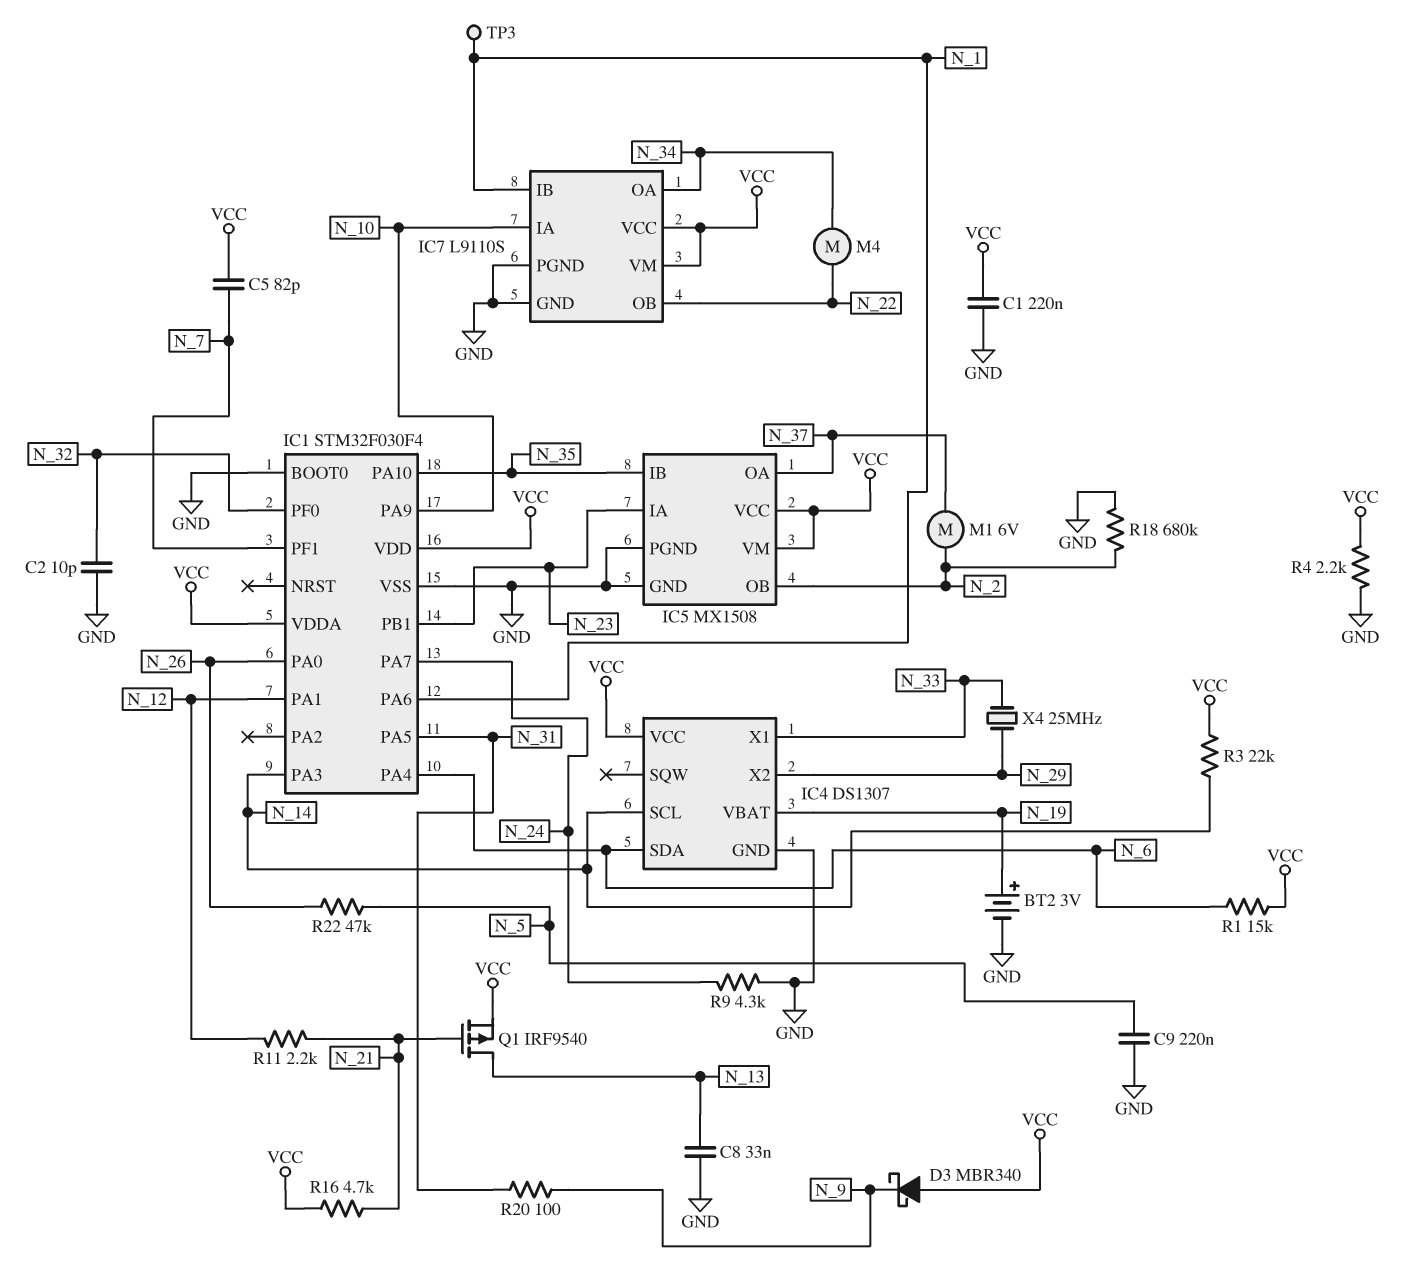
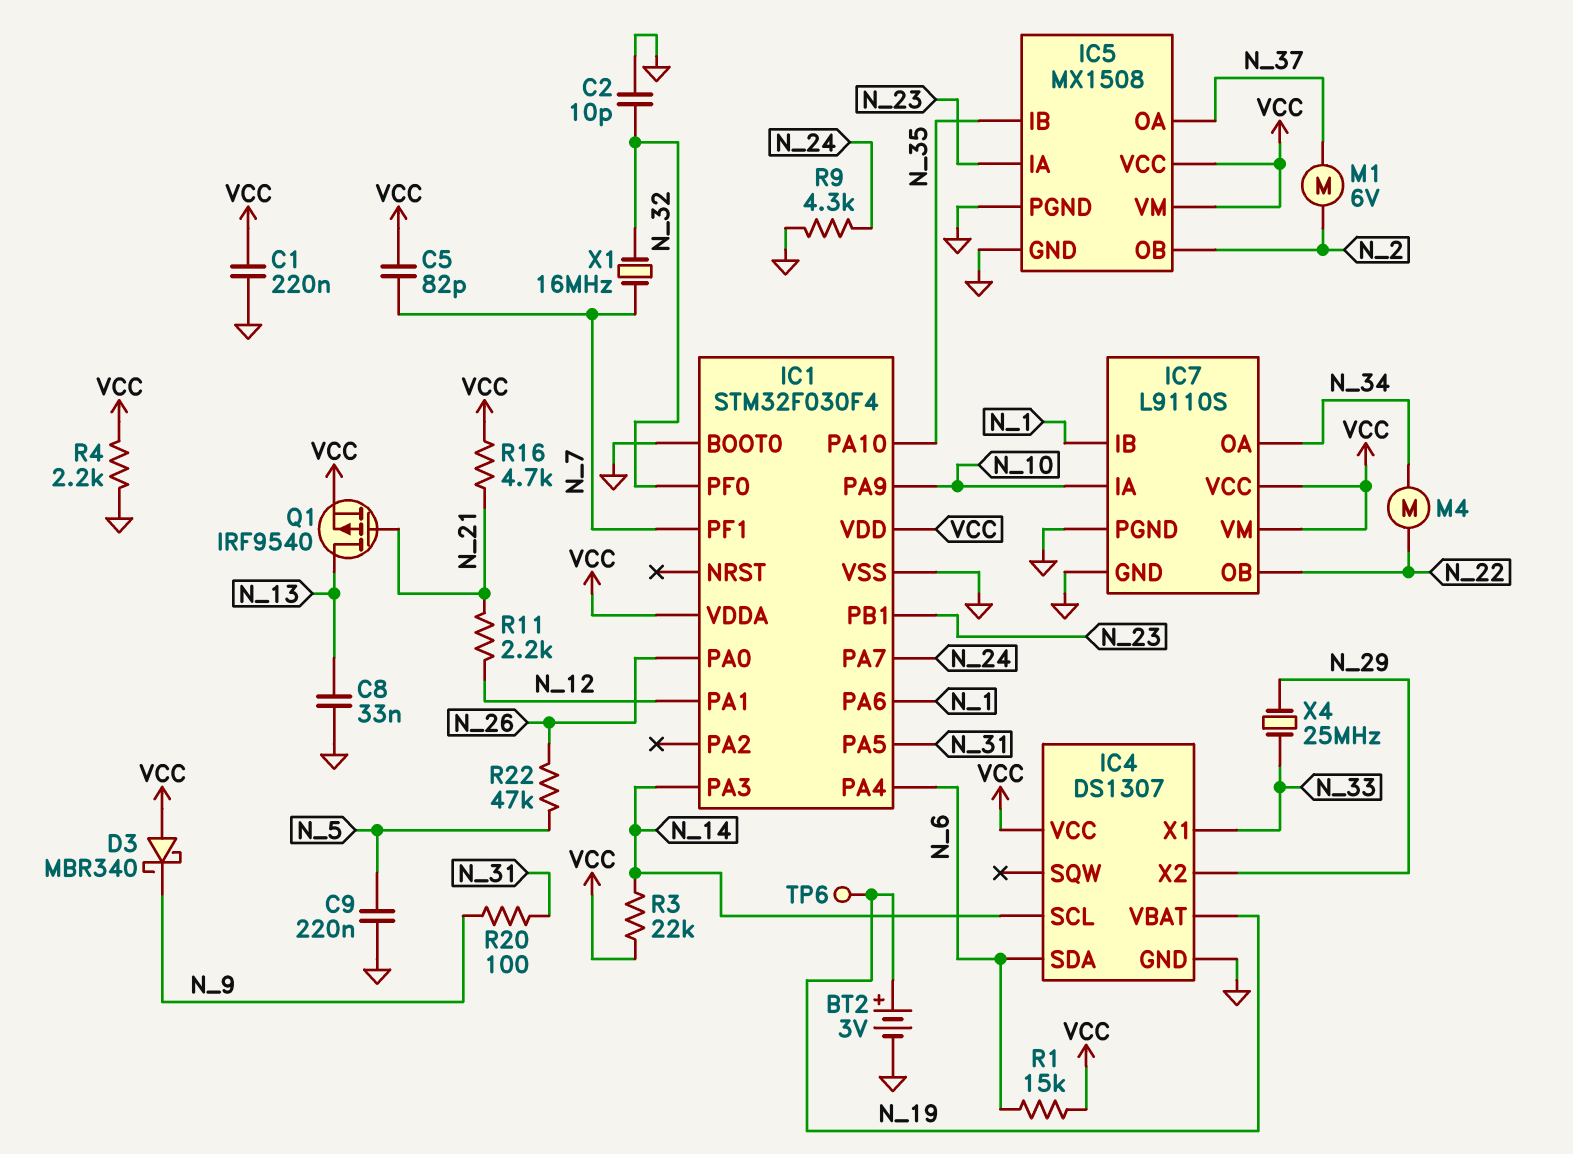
R18: 680k (GND, N_2) -> none
TP3: test point (N_1) -> none
TP6: none -> test point (N_19)
X1: none -> 16MHz (N_7, N_32)

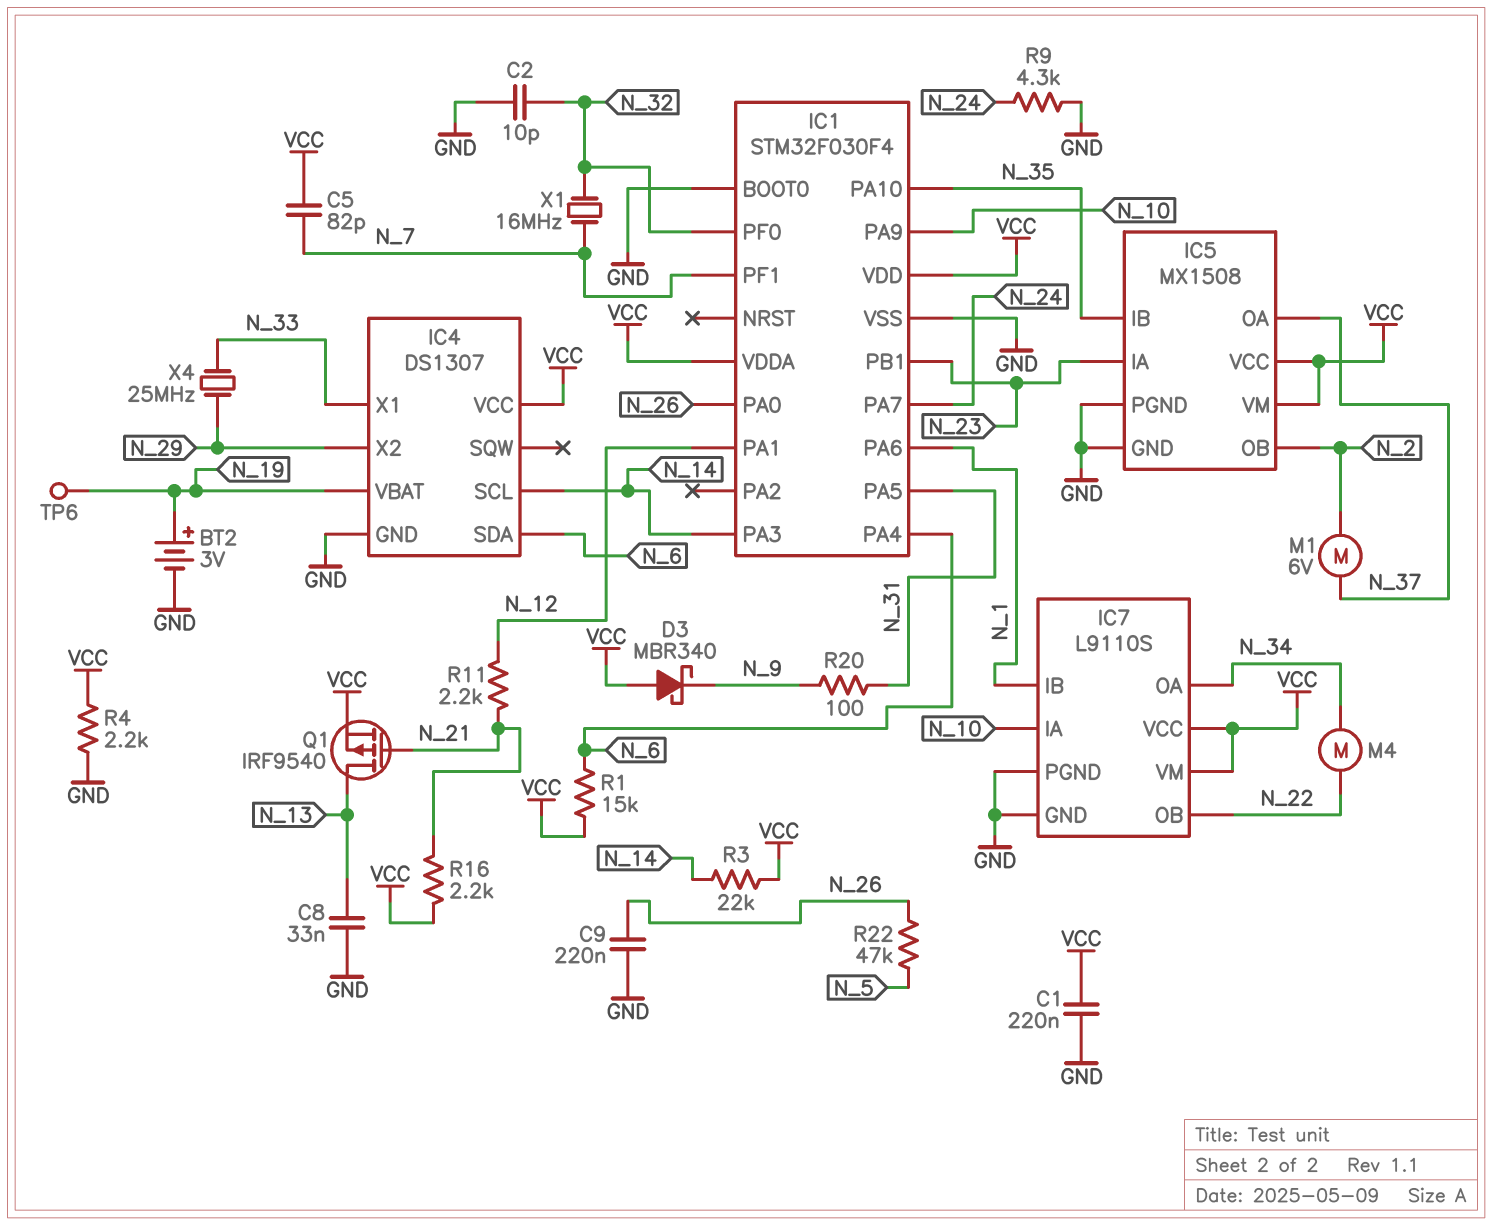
C9: 220nF (GND, N_5) -> 220nF (GND, N_26)
R16: 4.7k (N_21, VCC) -> 2.2k (N_21, VCC)

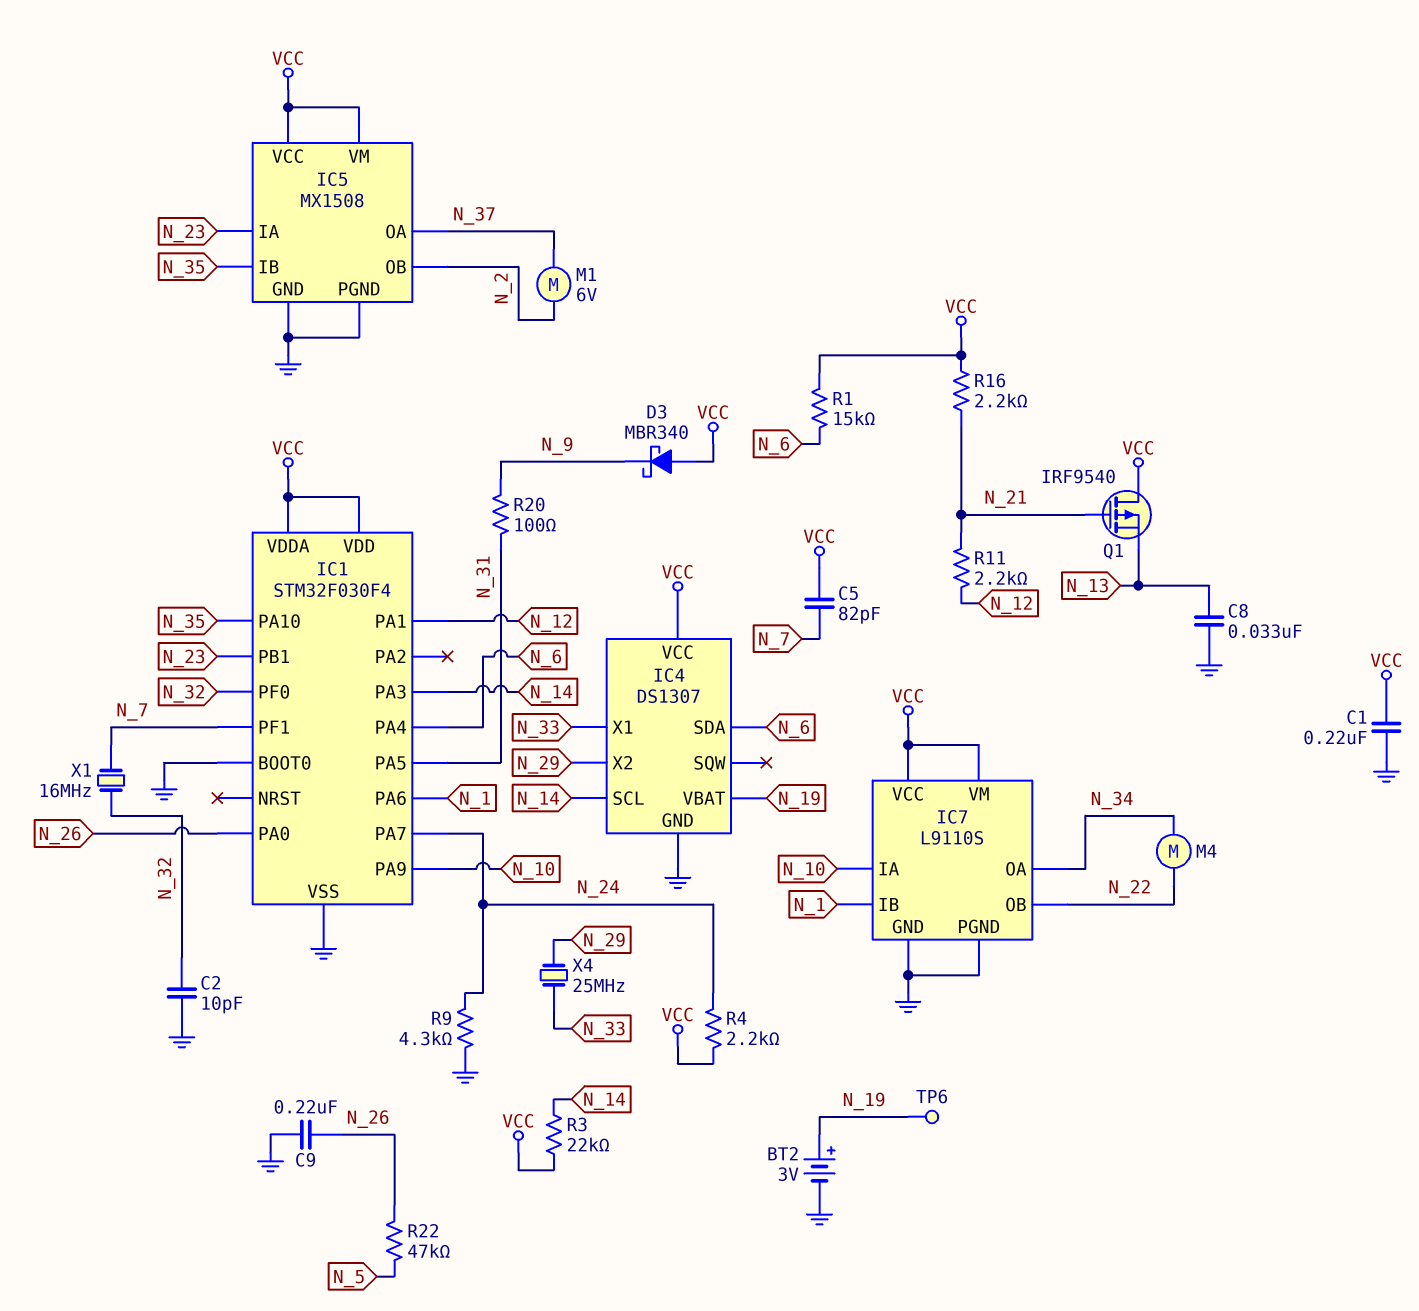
Q1: PMOS IRF9540 (G N_21, D N_13, S VCC) -> PMOS IRF9540 (G N_21, D VCC, S N_13)
R4: 2.2k (GND, VCC) -> 2.2k (N_24, VCC)

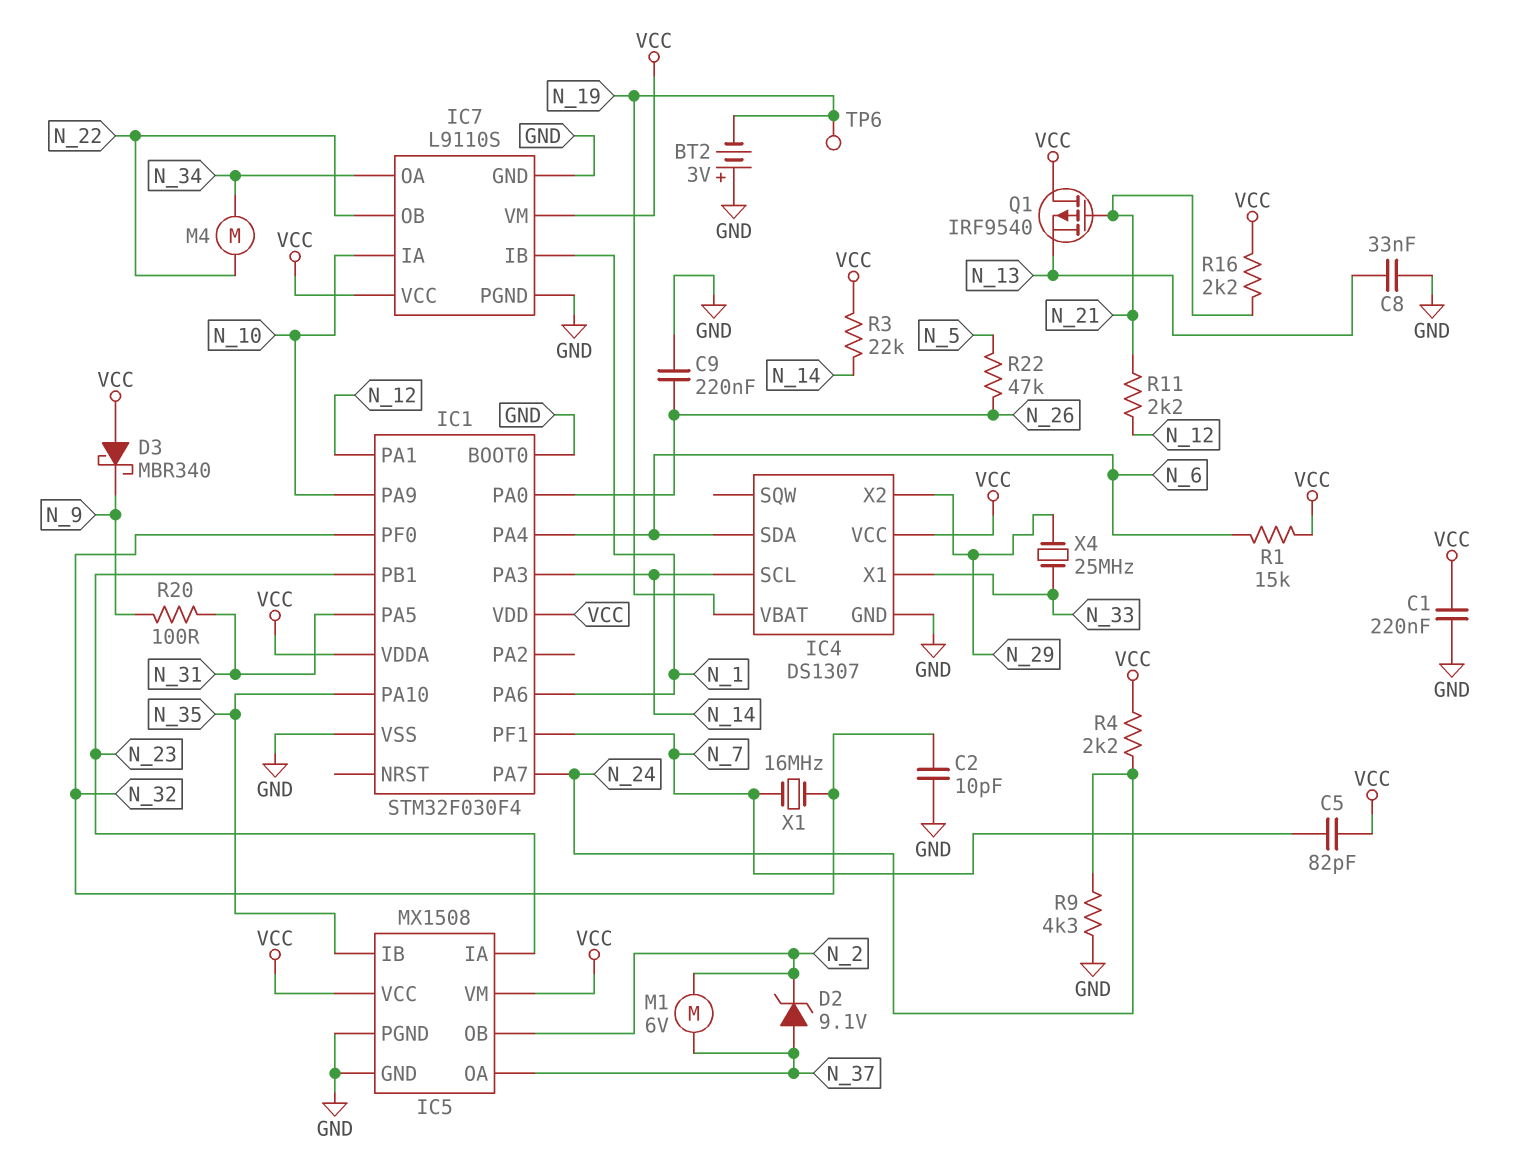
BT2: 3V (plus N_19, minus GND) -> 3V (plus GND, minus N_19)
D2: none -> zener 9.1V (A N_37, K N_2)

